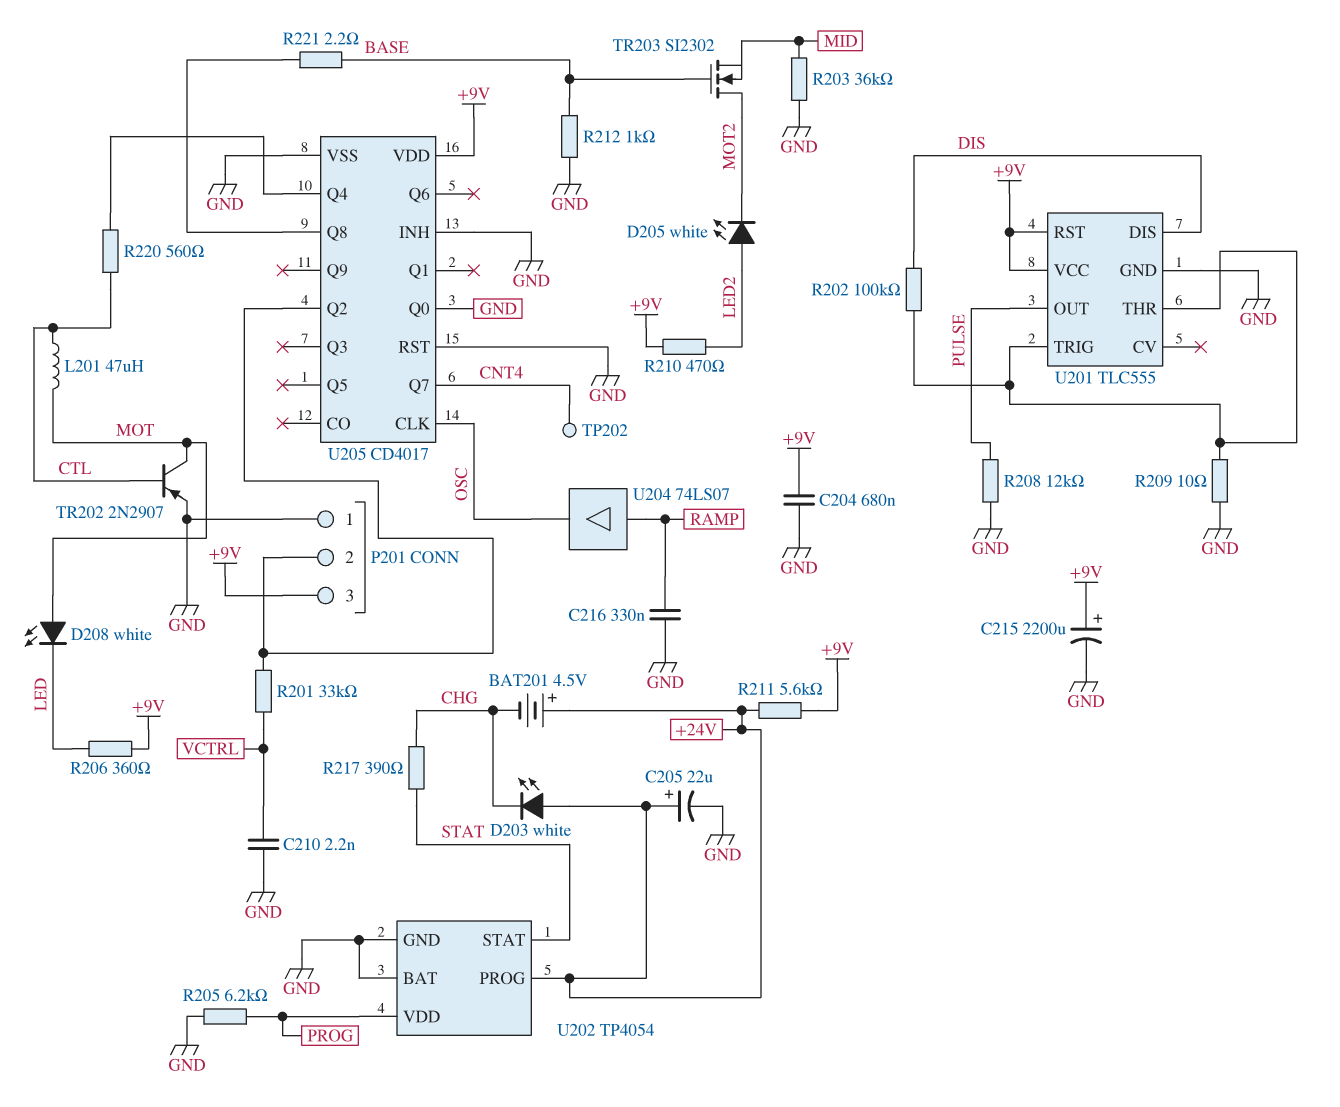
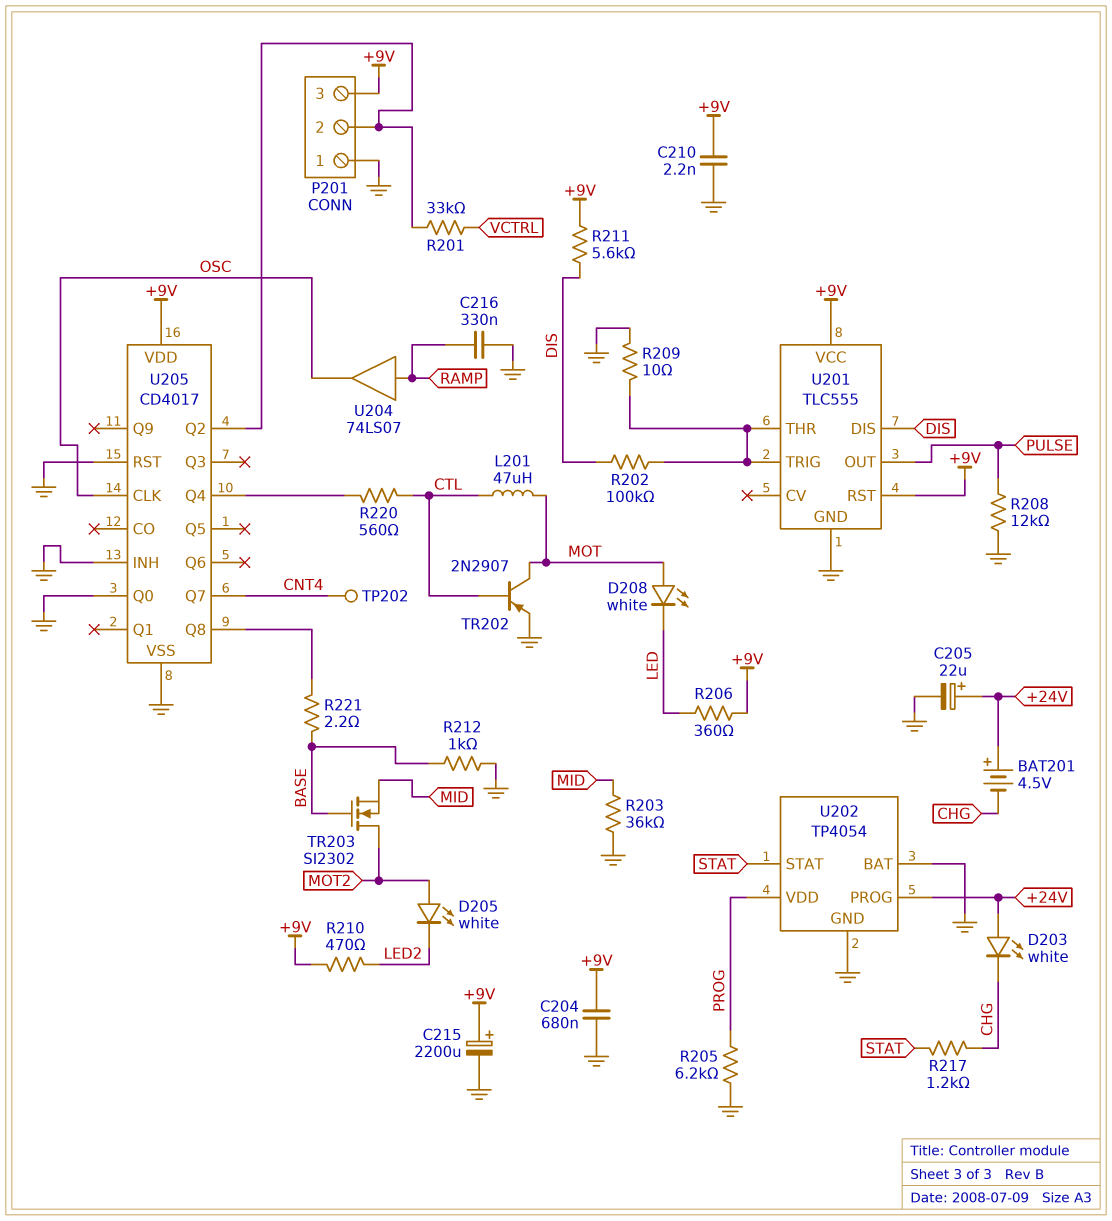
C210: 2.2nF (GND, VCTRL) -> 2.2nF (+9V, GND)
D205: LED white (A LED2, K MOT2) -> LED white (A MOT2, K LED2)
R211: 5.6k (+9V, +24V) -> 5.6k (+9V, DIS)
R217: 390 (CHG, STAT) -> 1.2k (CHG, STAT)

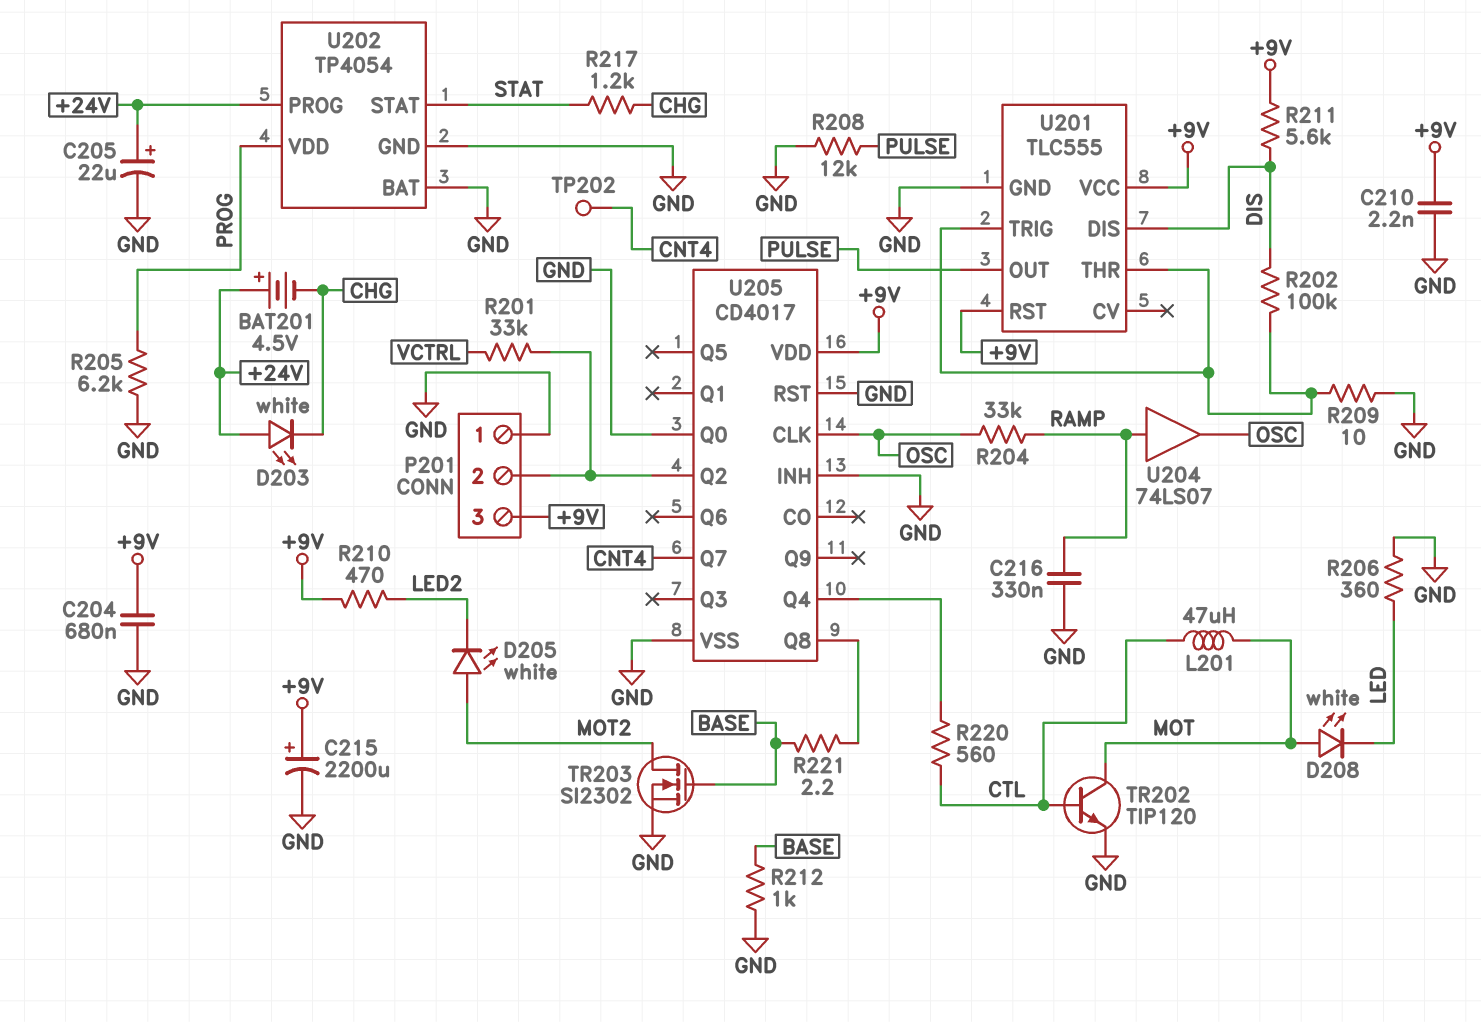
R203: 36k (GND, MID) -> none
R204: none -> 33k (OSC, RAMP)
R206: 360 (+9V, LED) -> 360 (GND, LED)
TR202: PNP 2N2907 (B CTL, C MOT, E GND) -> NPN TIP120 (B CTL, C MOT, E GND)
TR203: NMOS SI2302 (G BASE, D MOT2, S MID) -> NMOS SI2302 (G BASE, D MOT2, S GND)

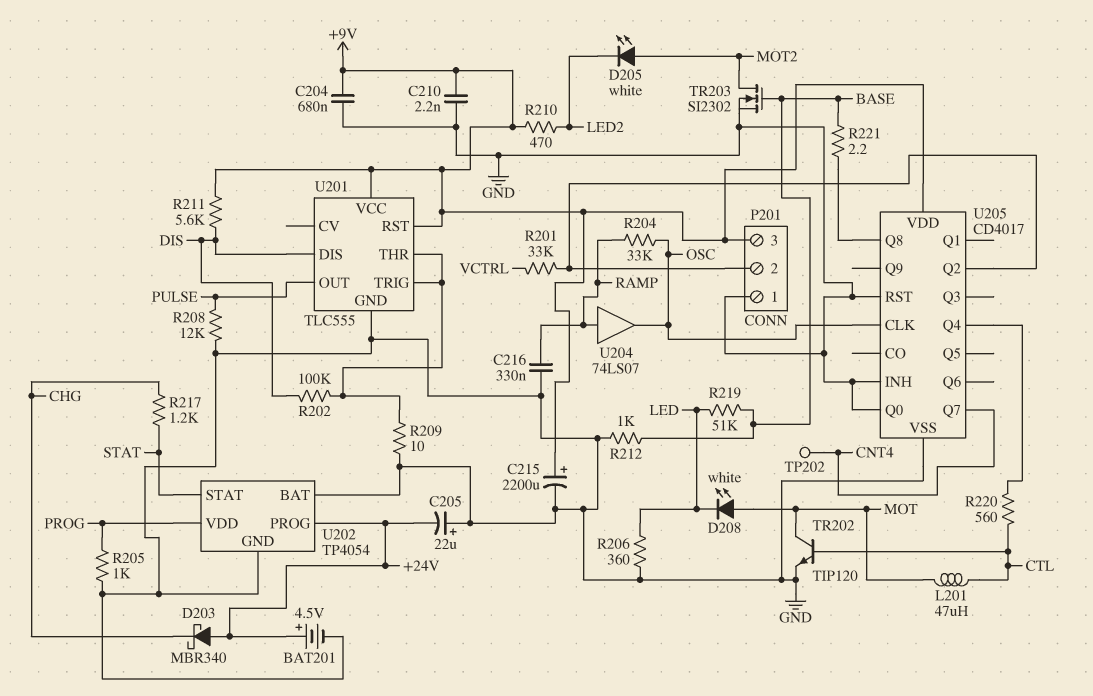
BAT201: 4.5V (plus +24V, minus CHG) -> 4.5V (plus +24V, minus GND)
C205: 22uF (plus +24V, minus GND) -> 22uF (plus GND, minus +24V)
D203: LED white (A +24V, K CHG) -> schottky MBR340 (A +24V, K CHG)
R205: 6.2k (GND, PROG) -> 1k (GND, PROG)
R219: none -> 51k (BASE, LED)

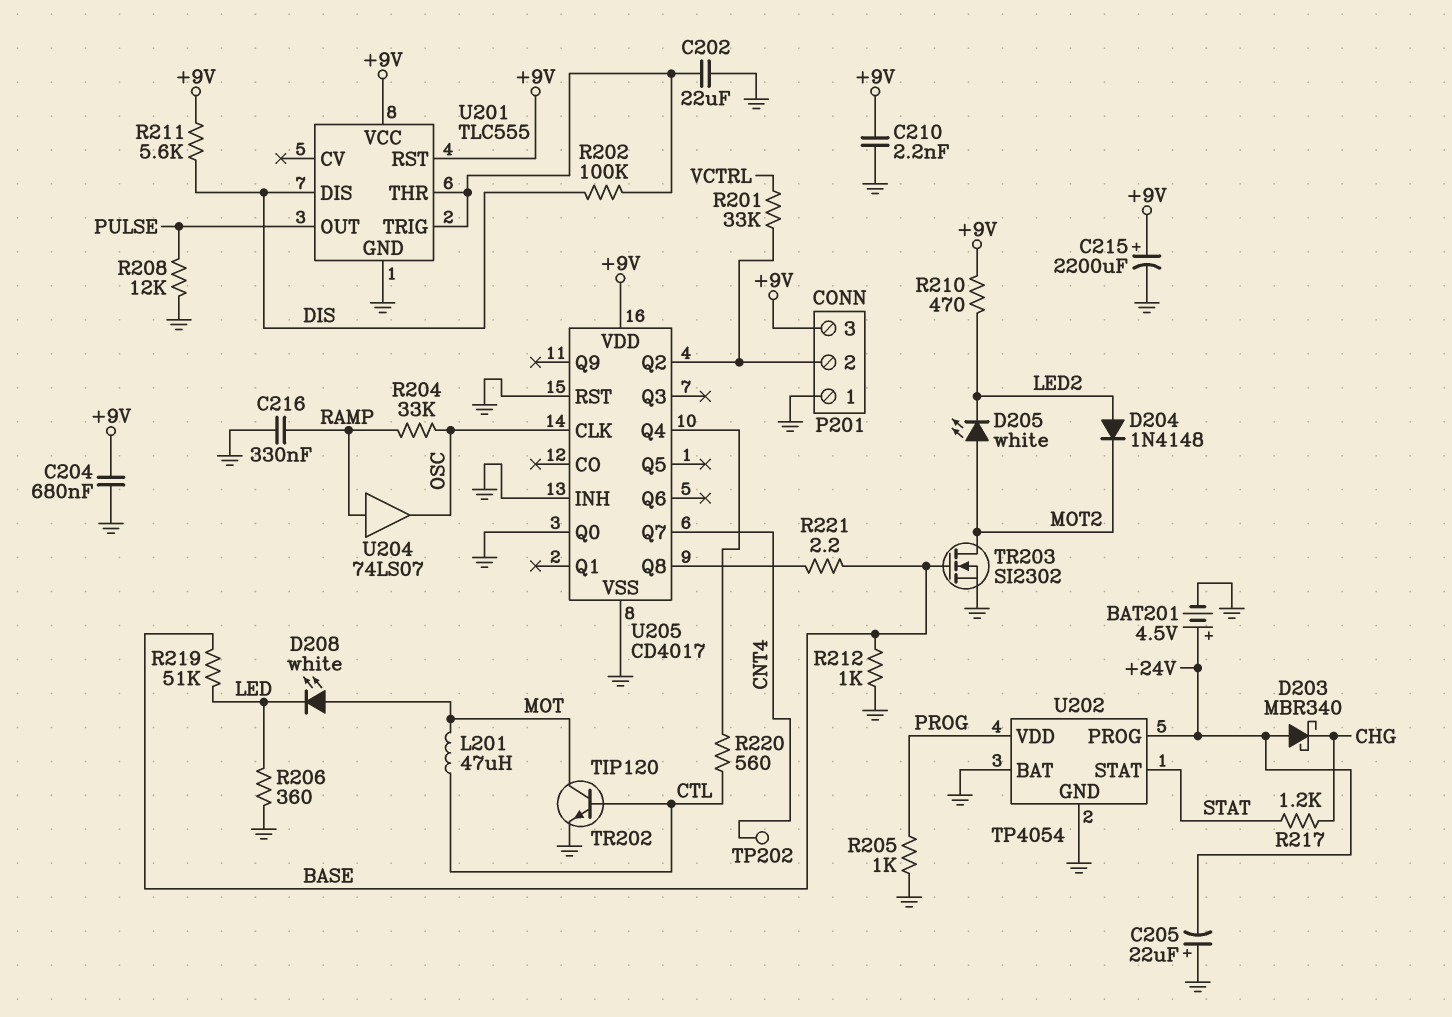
C202: none -> 22uF (GND, U201/THR)
D204: none -> diode 1N4148 (A LED2, K MOT2)
R209: 10 (GND, U201/THR) -> none

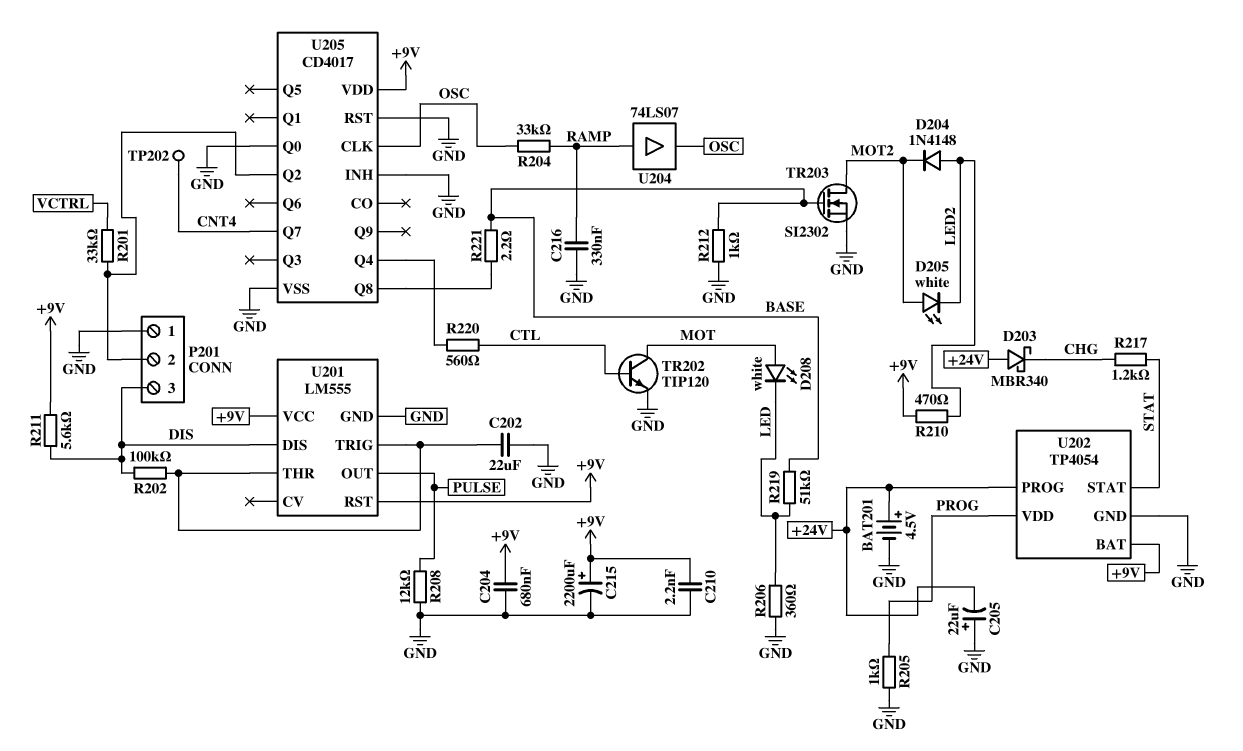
L201: 47uH (CTL, MOT) -> none
P201 pin 3: +9V -> DIS
U201: TLC555 -> LM555
U202 pin BAT: GND -> +9V

